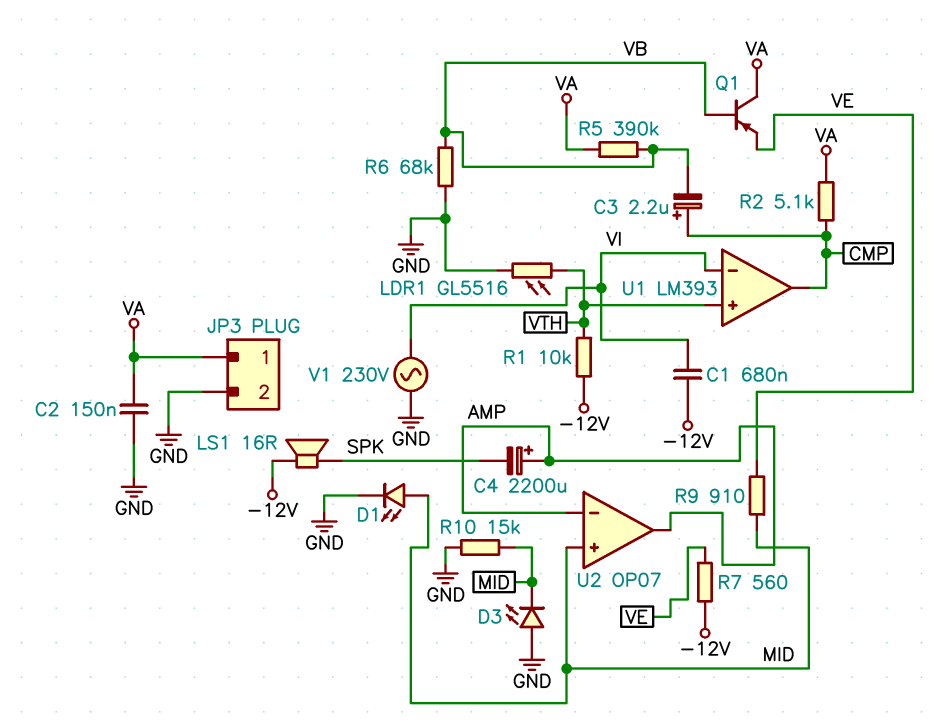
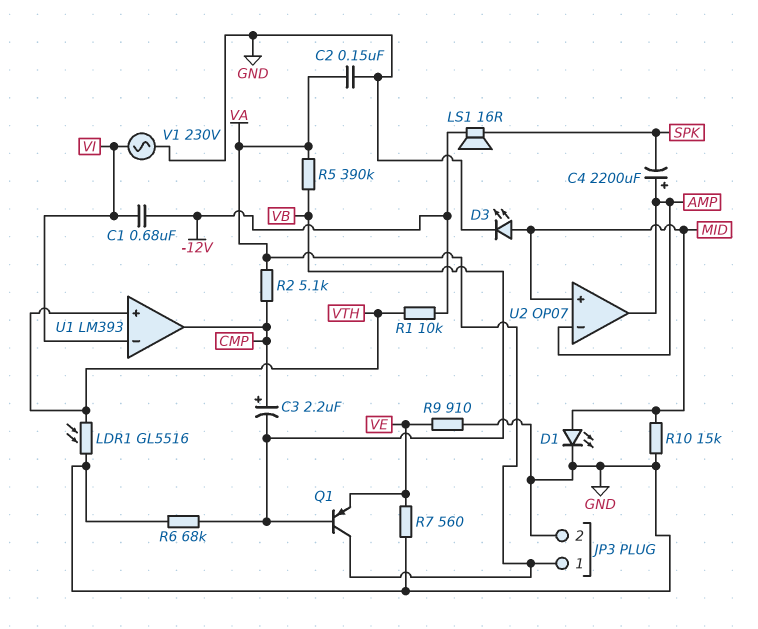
D3: LED (A GND, K MID) -> LED (A MID, K GND)
R7: 560 (-12V, VE) -> 560 (GND, VE)
R9: 910 (MID, VE) -> 910 (GND, VE)

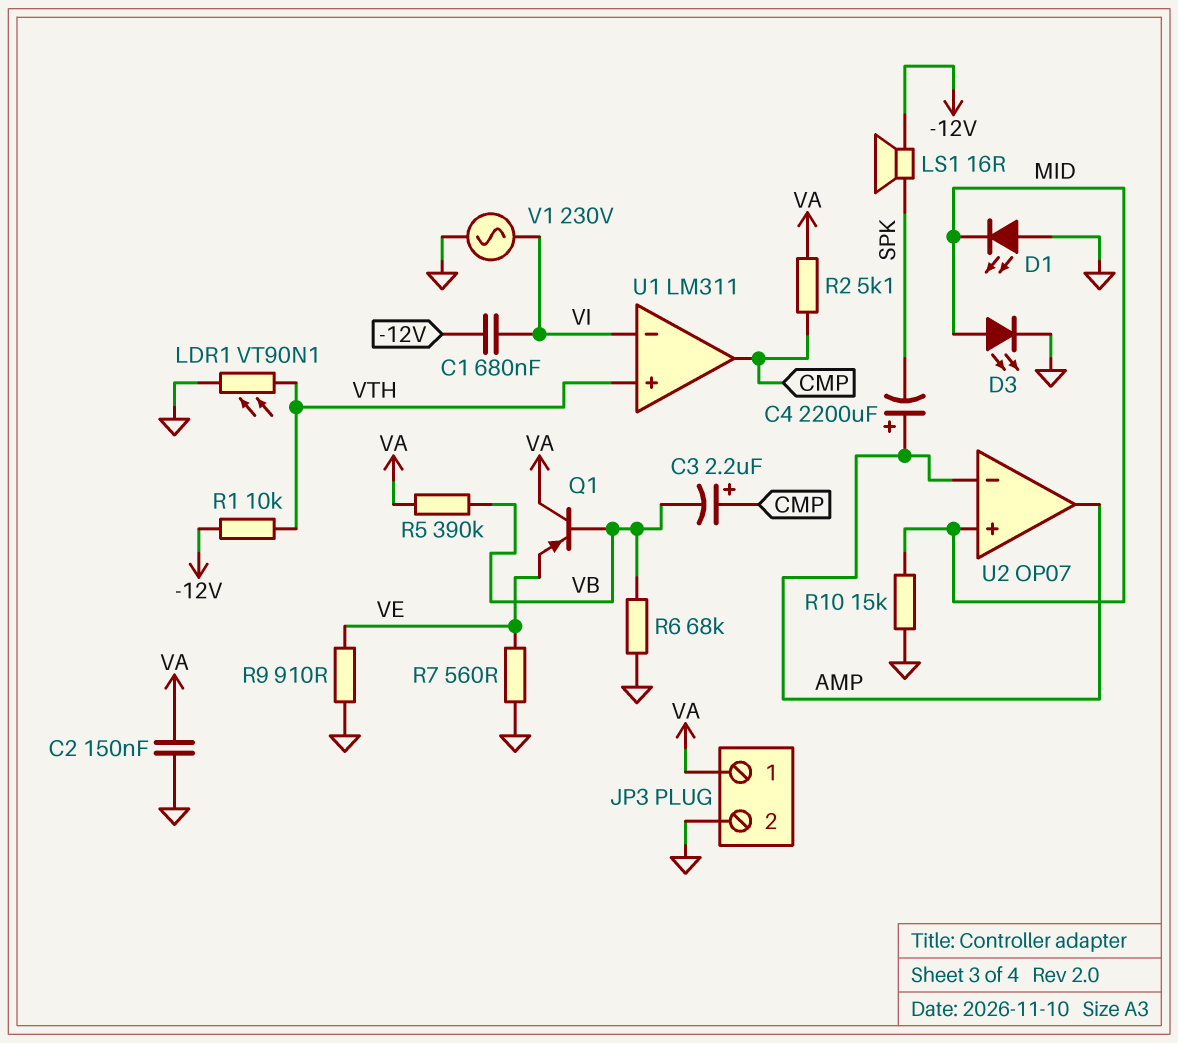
D1: LED (A MID, K GND) -> LED (A GND, K MID)
LDR1: GL5516 (GND, VTH) -> VT90N1 (GND, VTH)
U1: LM393 -> LM311

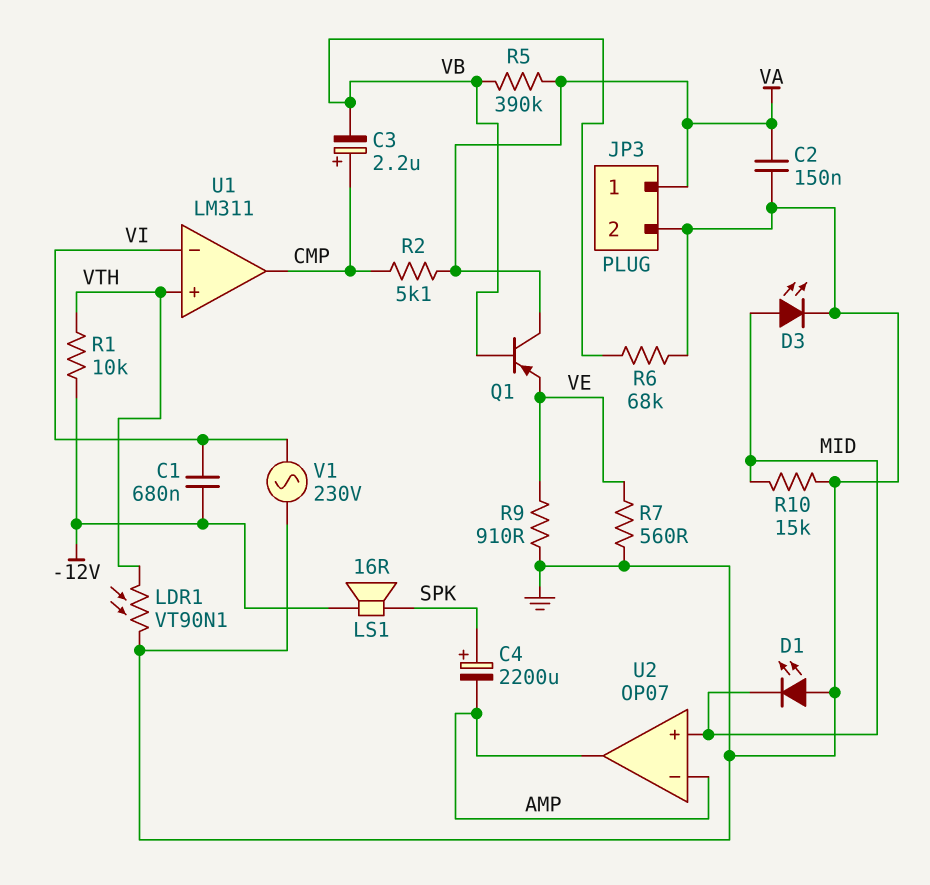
C4: 2200uF (plus AMP, minus SPK) -> 2200uF (plus SPK, minus AMP)

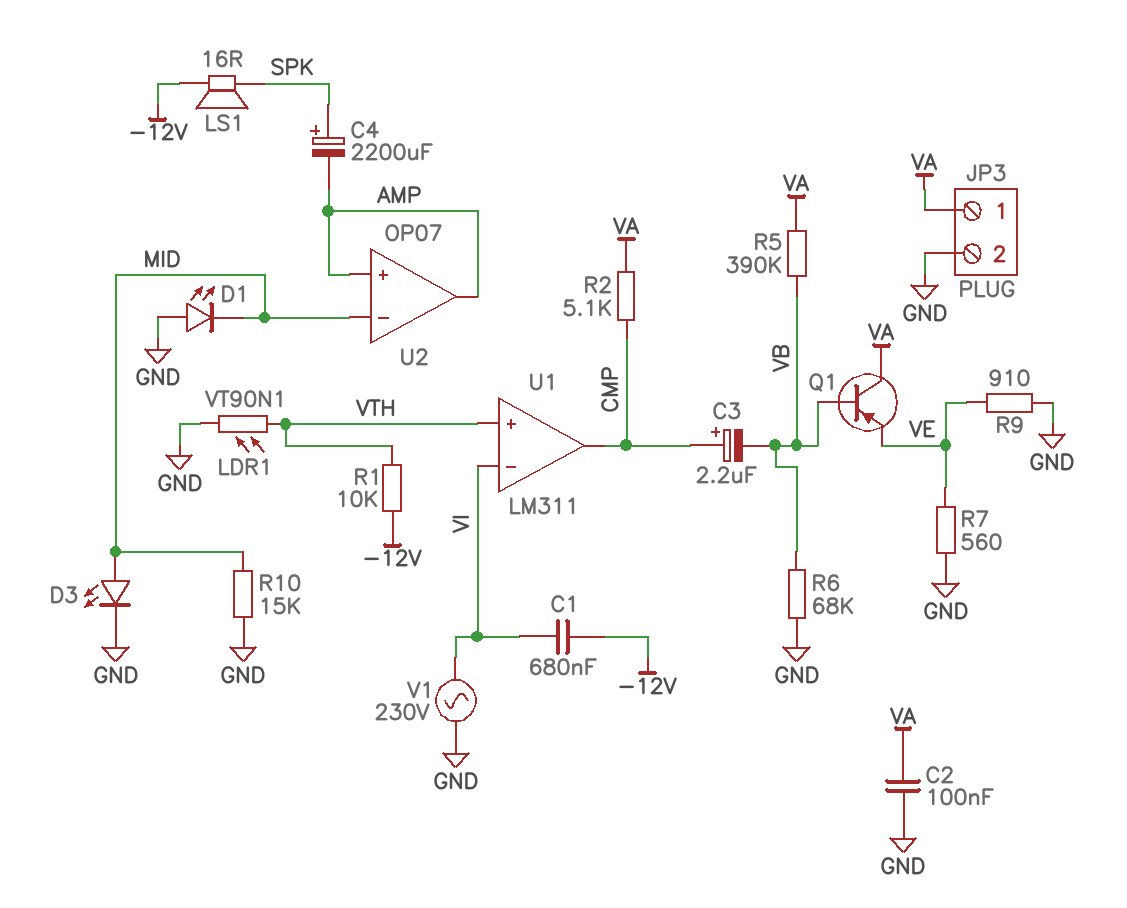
C2: 150nF (GND, VA) -> 100nF (GND, VA)
U2 pin in+: MID -> AMP
U2 pin in-: AMP -> MID

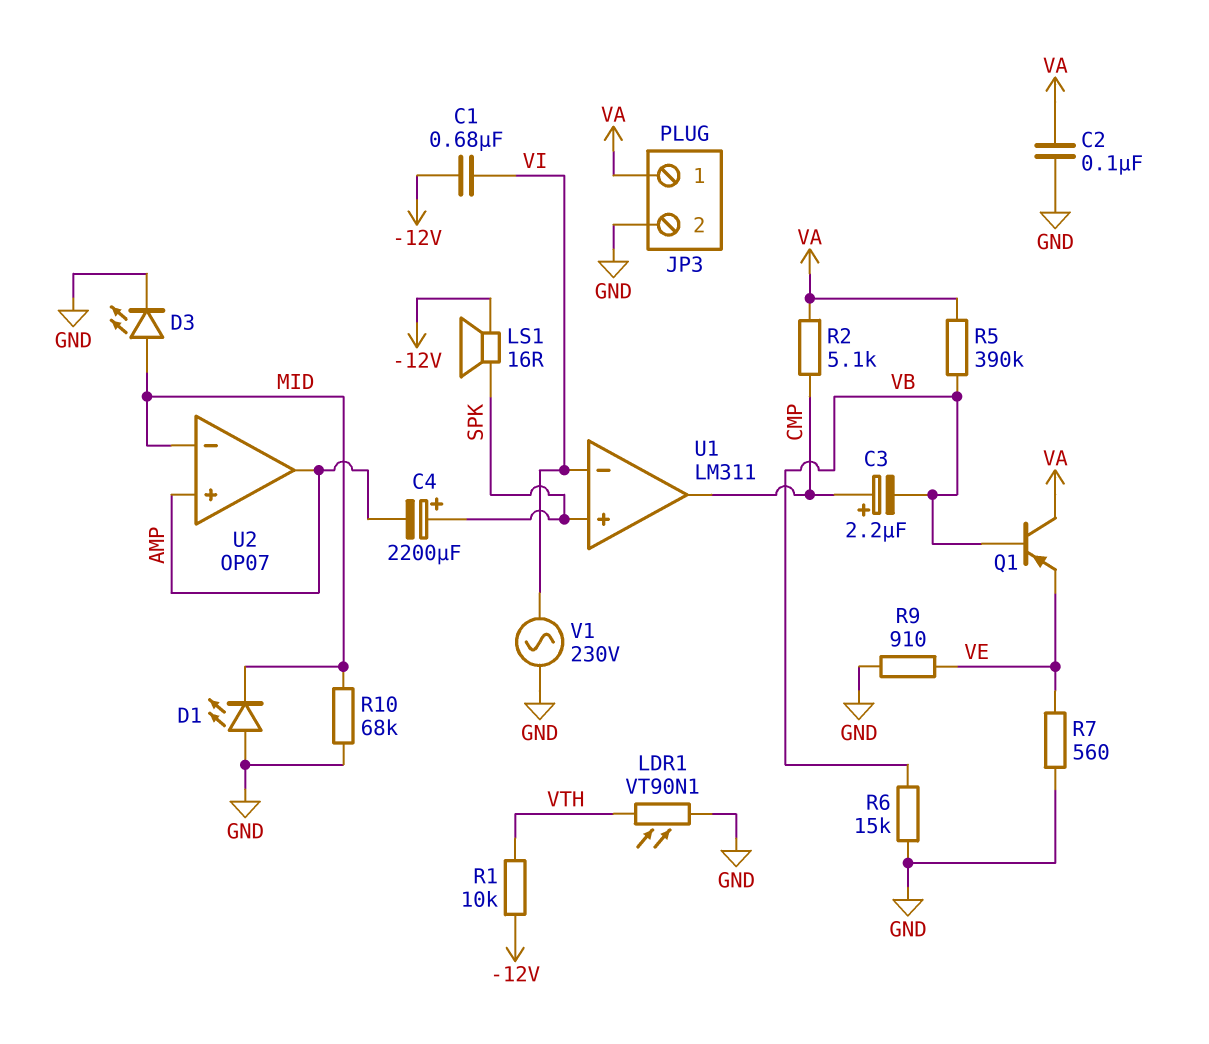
R6: 68k (GND, VB) -> 15k (GND, VB)
R10: 15k (GND, MID) -> 68k (GND, MID)
U1 pin in+: VTH -> SPK

